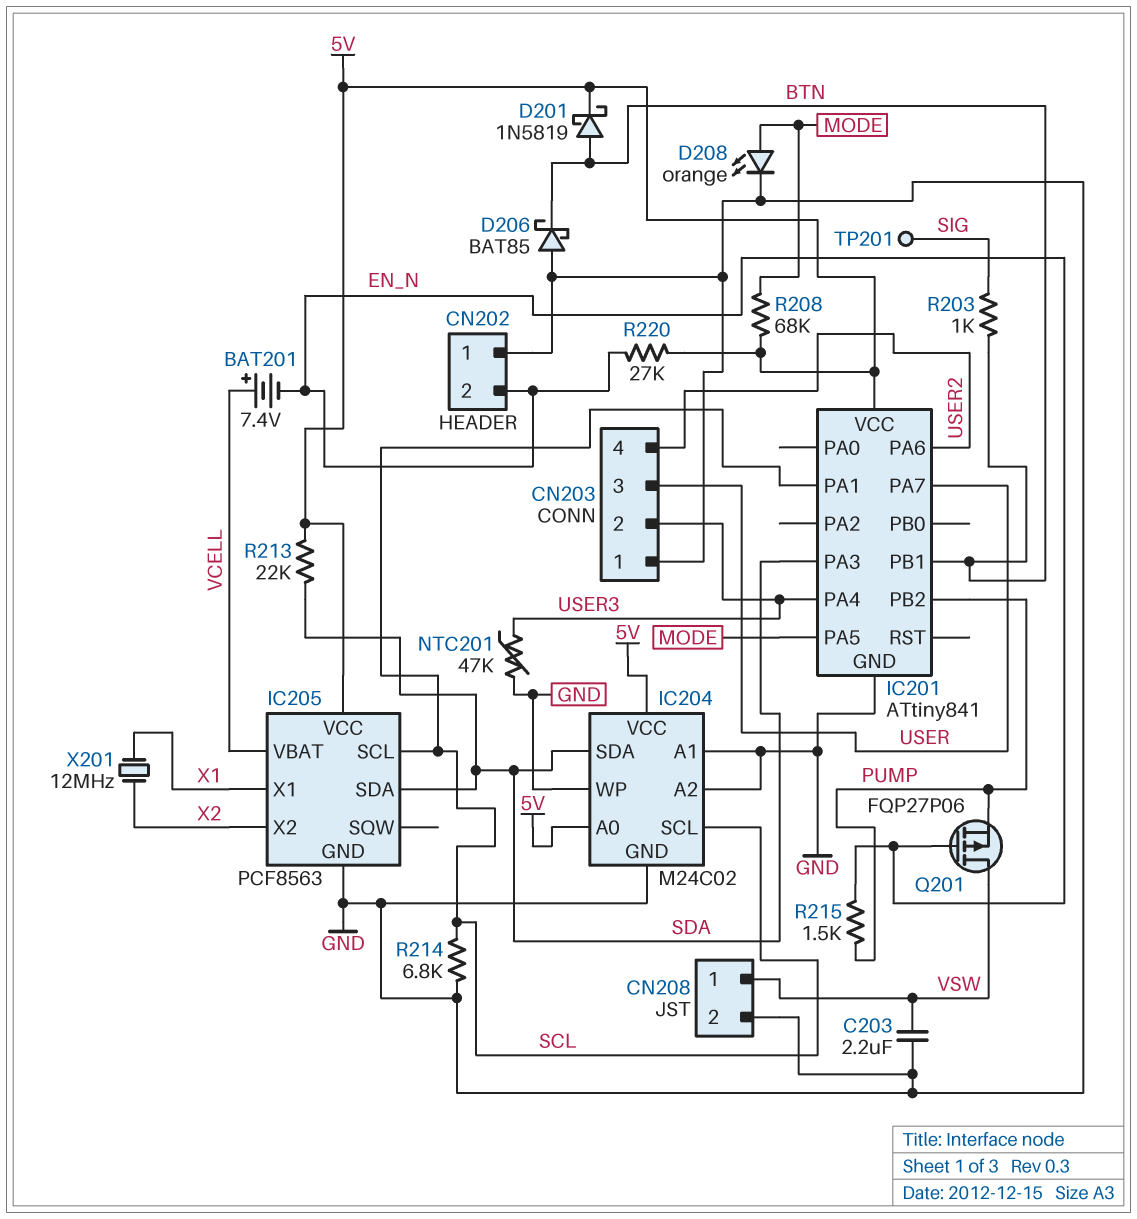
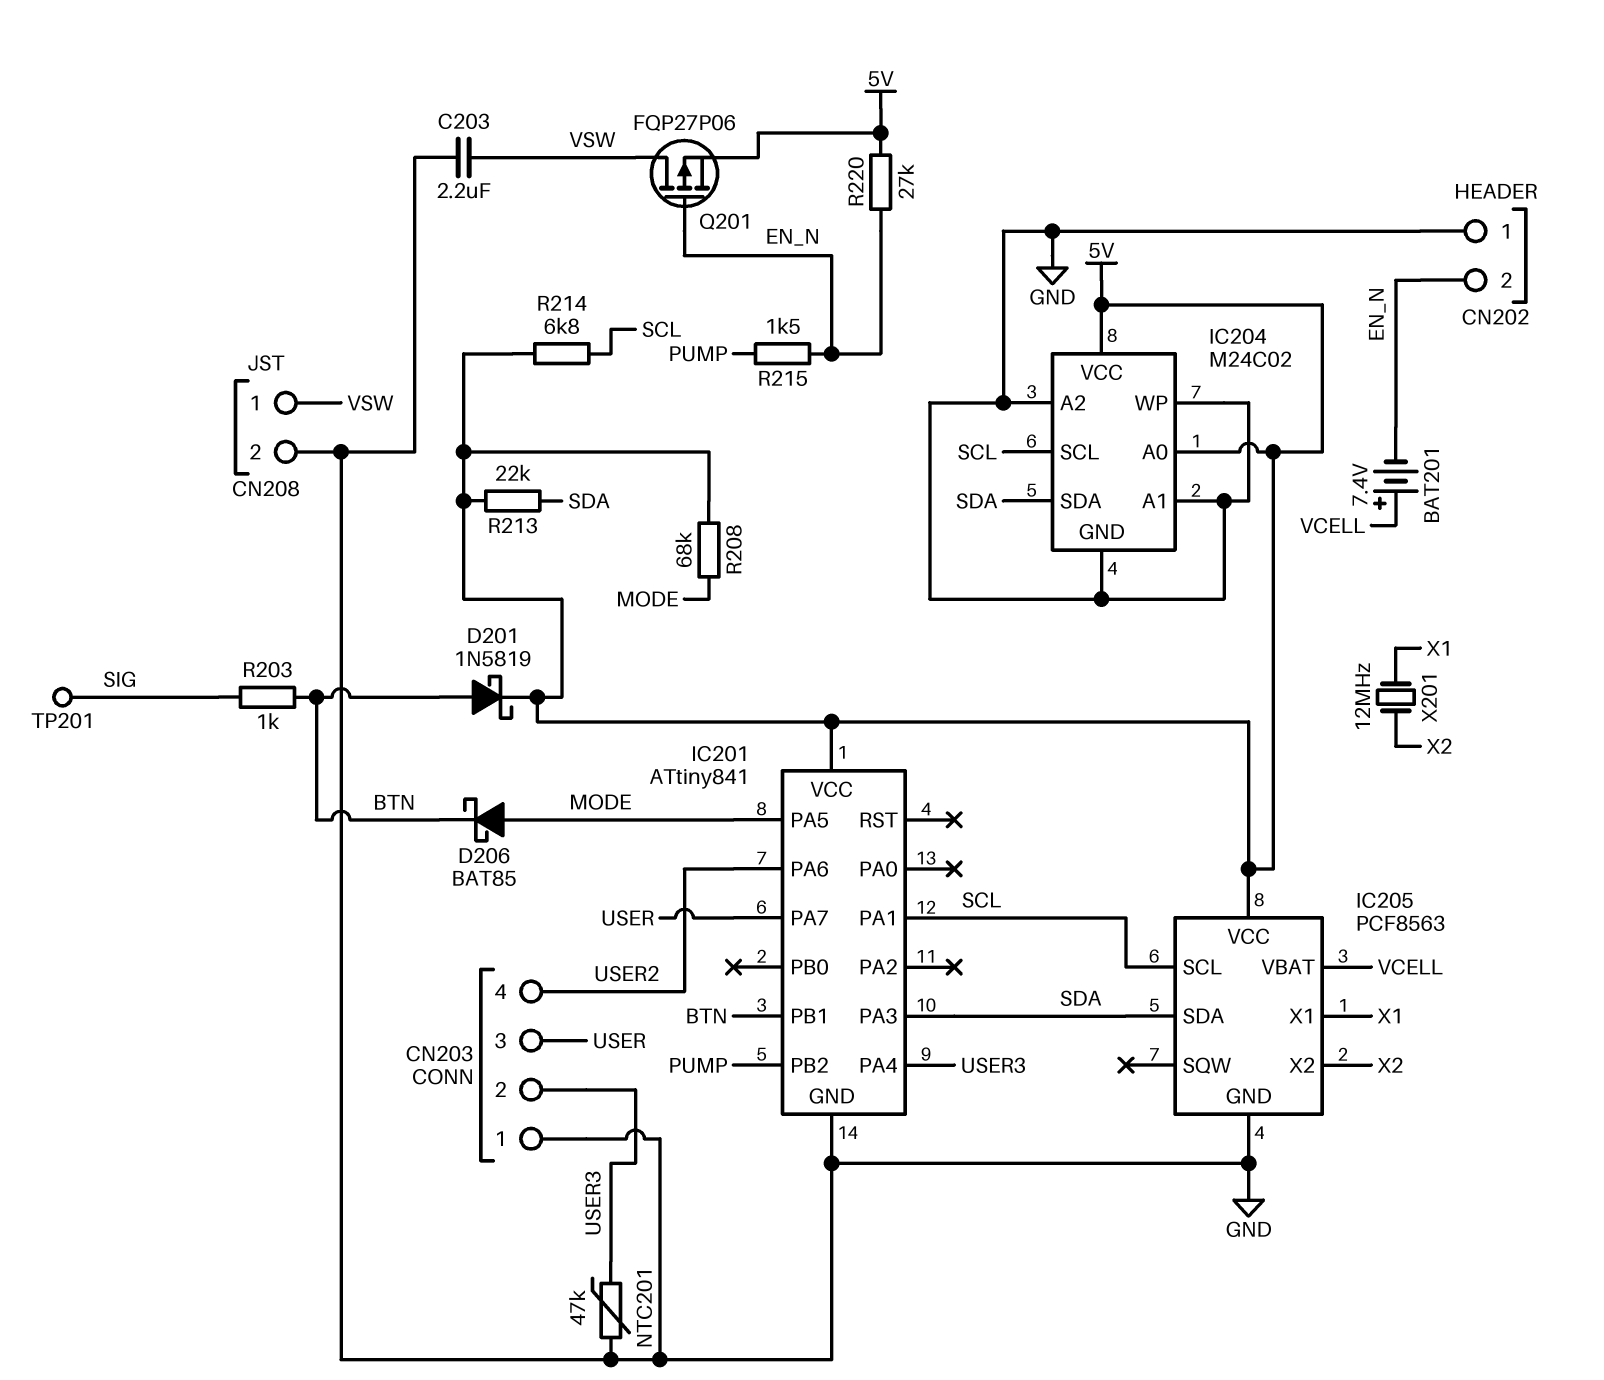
D206: schottky BAT85 (A GND, K BTN) -> schottky BAT85 (A MODE, K BTN)
D208: LED orange (A MODE, K GND) -> none
Q201: PMOS FQP27P06 (G EN_N, D VSW, S PUMP) -> PMOS FQP27P06 (G EN_N, D VSW, S 5V)
R214: 6.8k (GND, SCL) -> 6.8k (5V, SCL)

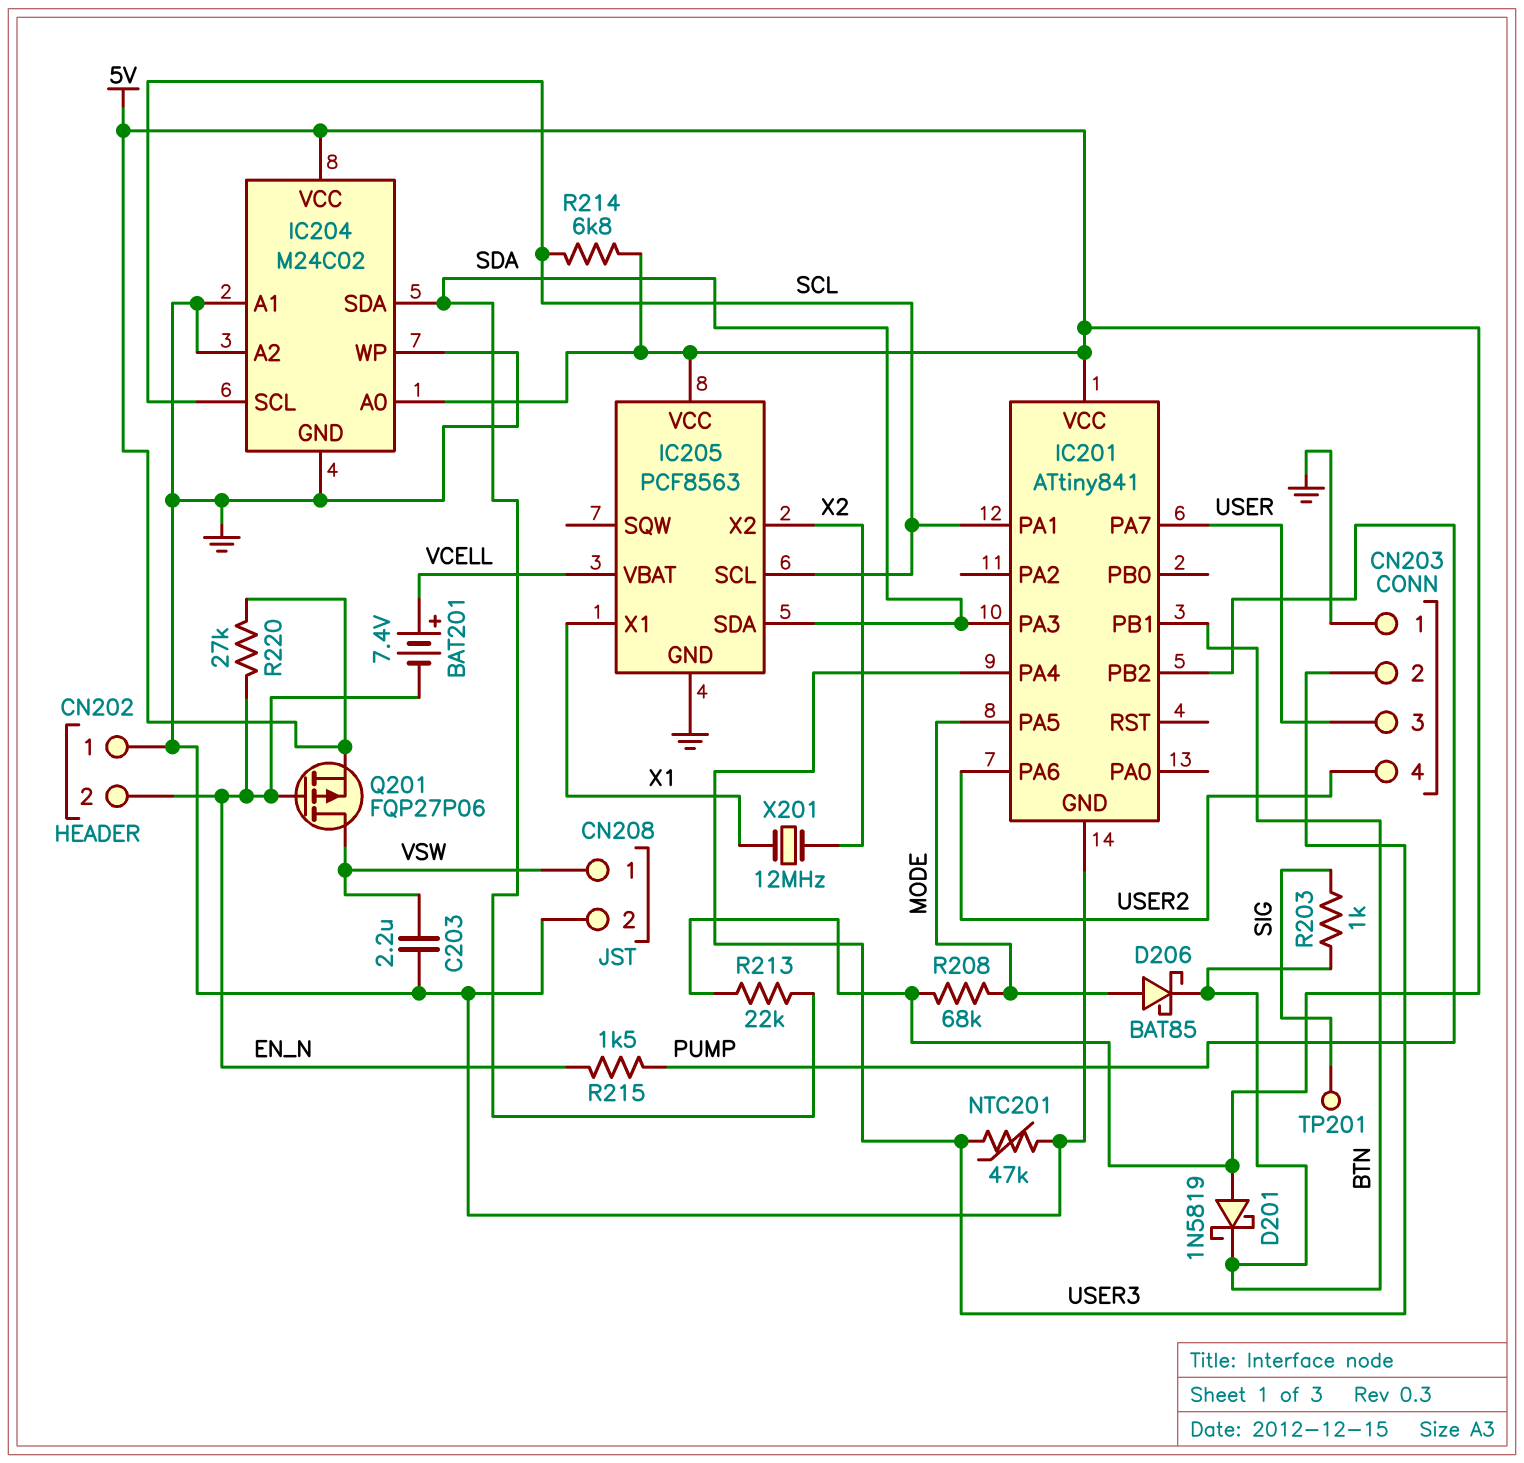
D201: schottky 1N5819 (A BTN, K 5V) -> schottky 1N5819 (A 5V, K BTN)

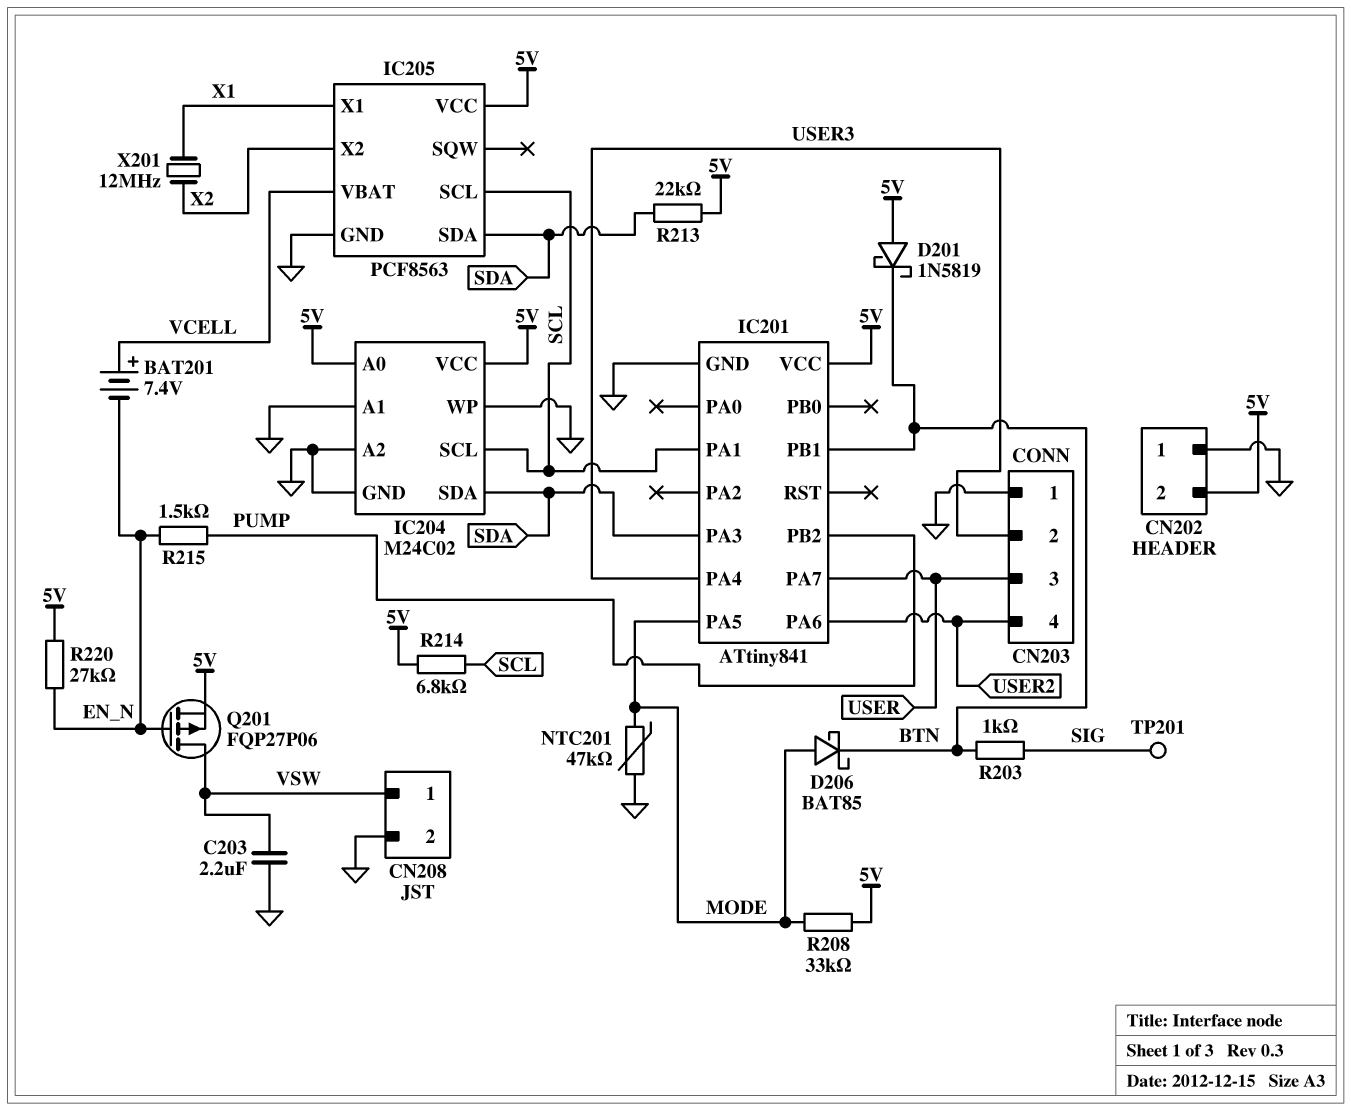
CN202 pin 2: EN_N -> 5V
NTC201: 47k (GND, USER3) -> 47k (GND, MODE)
R208: 68k (5V, MODE) -> 33k (5V, MODE)

